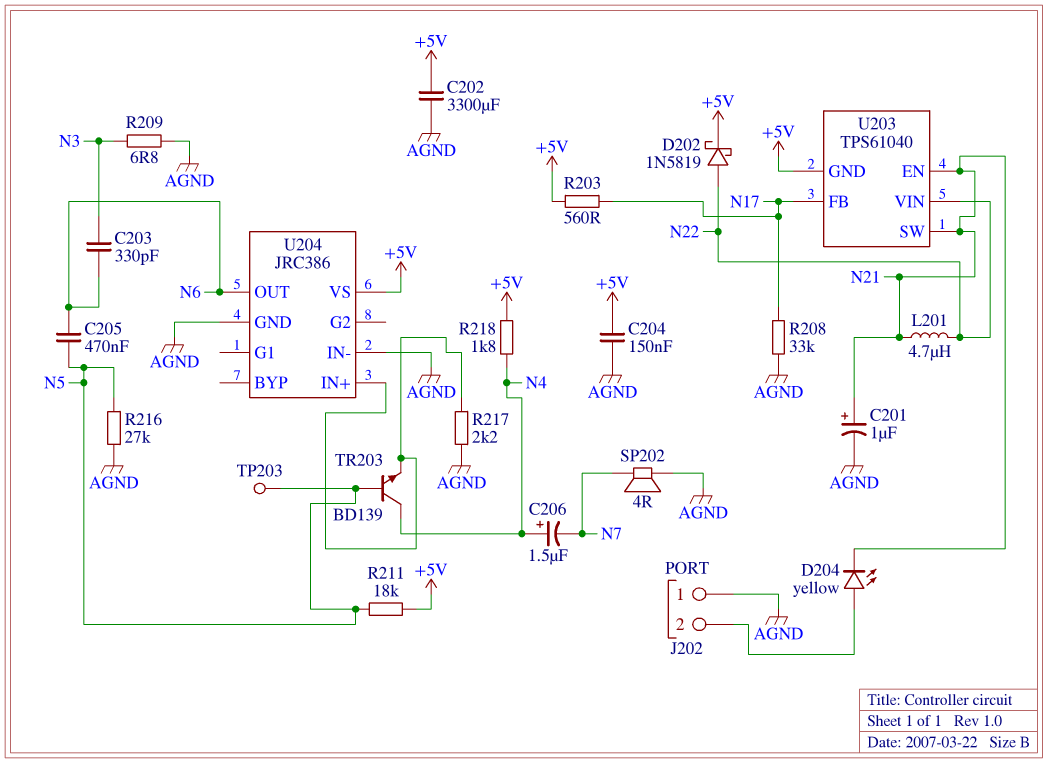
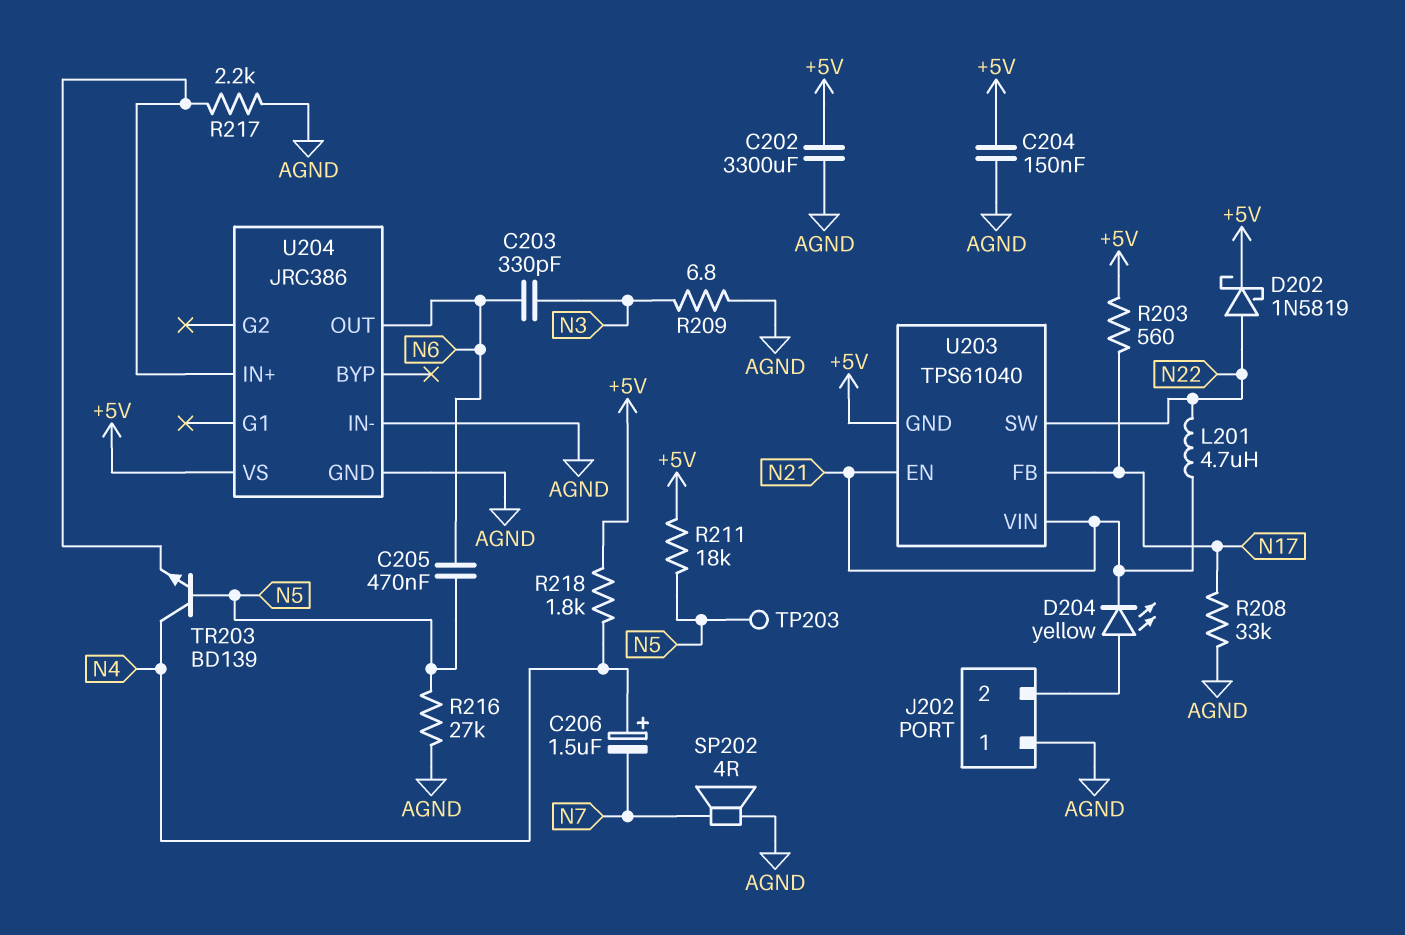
C201: 1uF (plus N21, minus AGND) -> none
U203 pin SW: N21 -> N22
U203 pin VIN: N22 -> N21

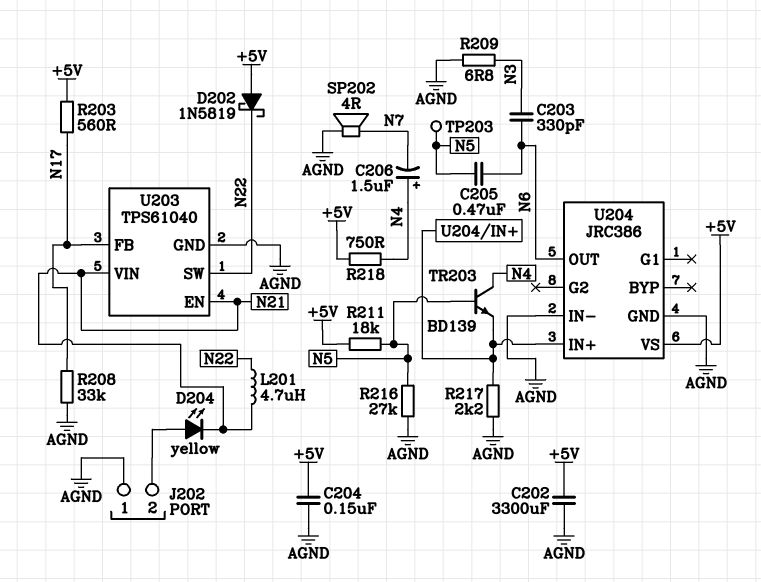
D202: schottky 1N5819 (A N22, K +5V) -> schottky 1N5819 (A +5V, K N22)
R218: 1.8k (+5V, N4) -> 750 (+5V, N4)
U203 pin GND: +5V -> AGND

